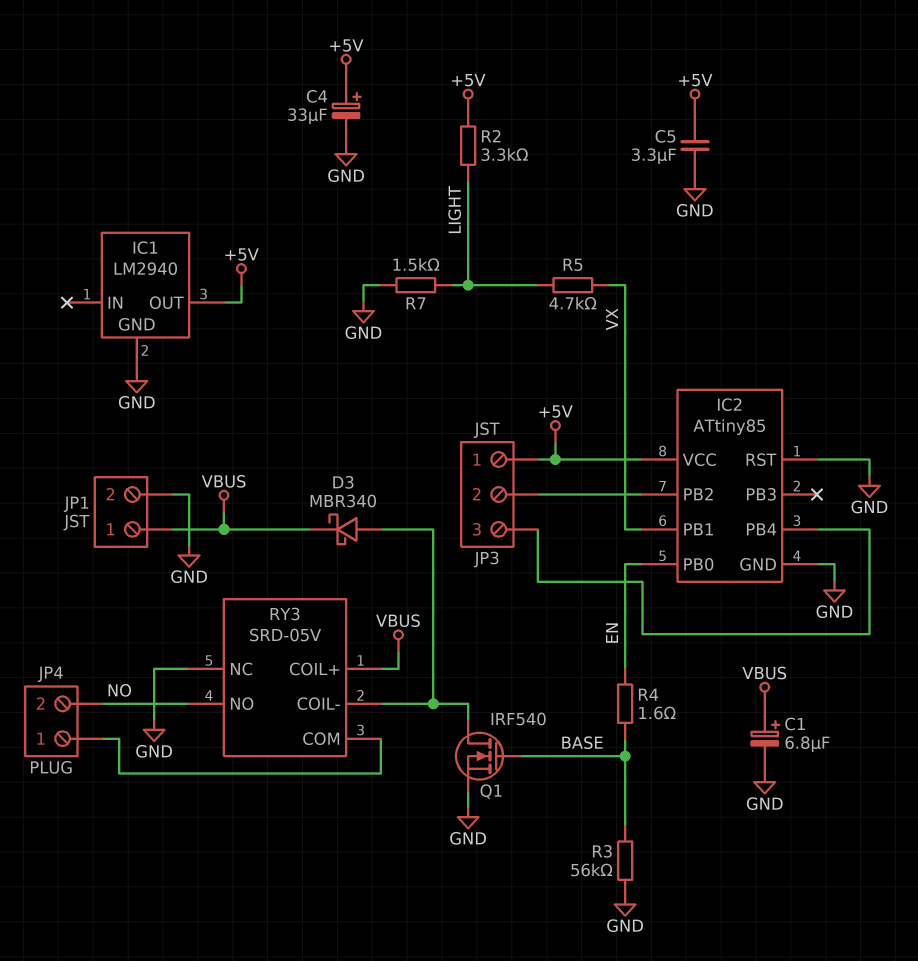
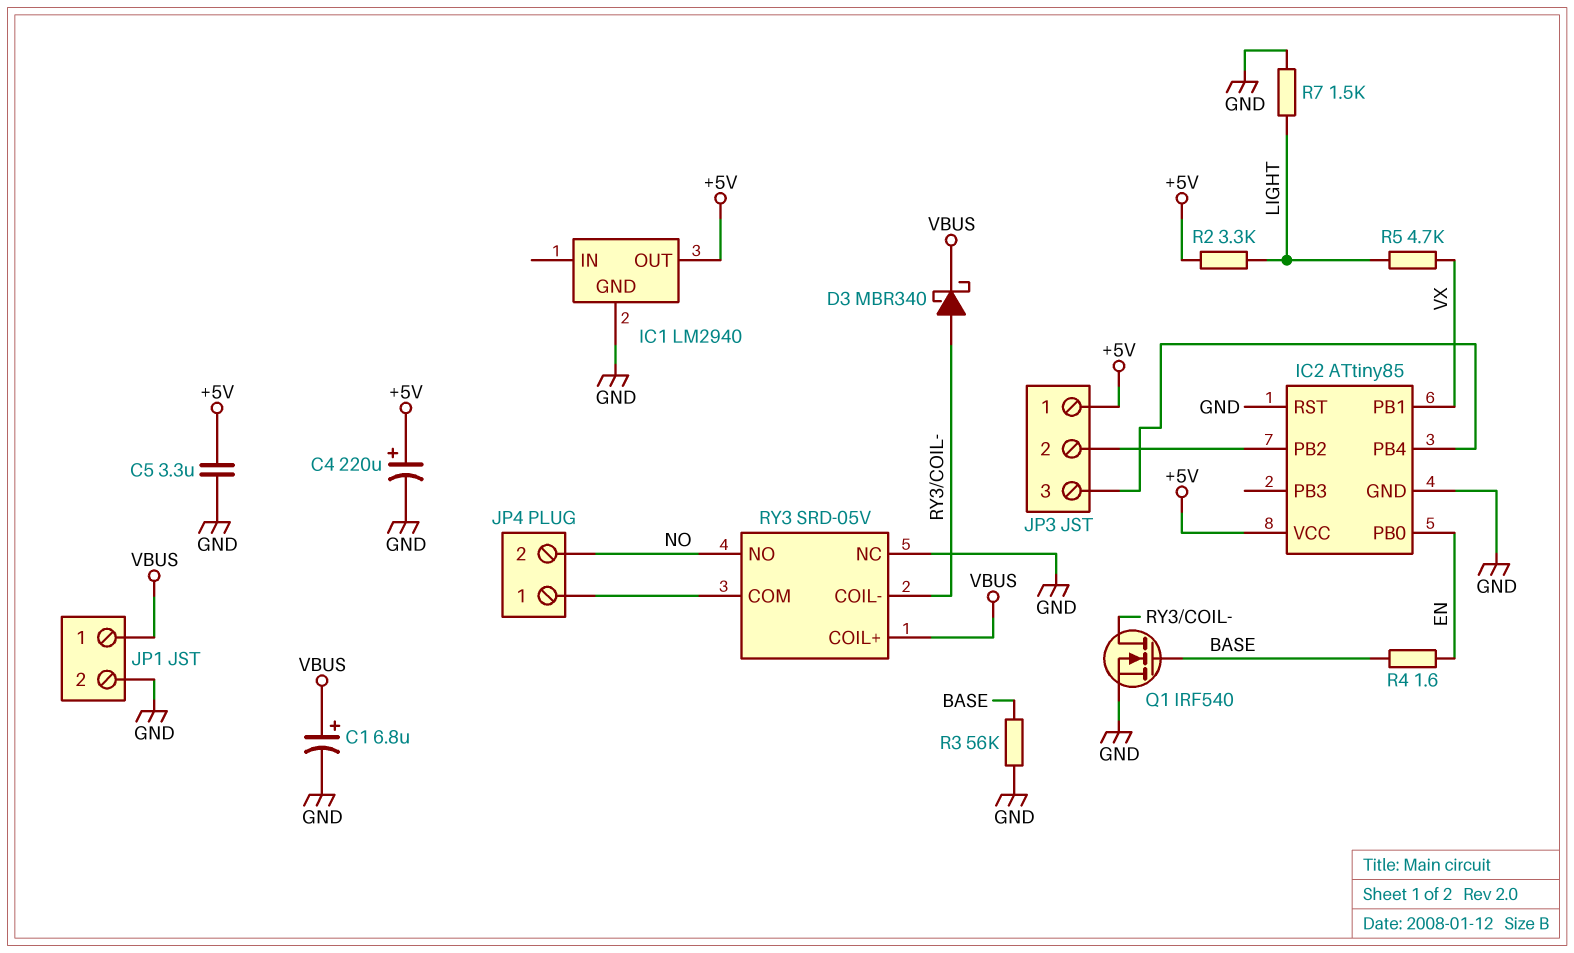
C4: 33uF (plus +5V, minus GND) -> 220uF (plus +5V, minus GND)

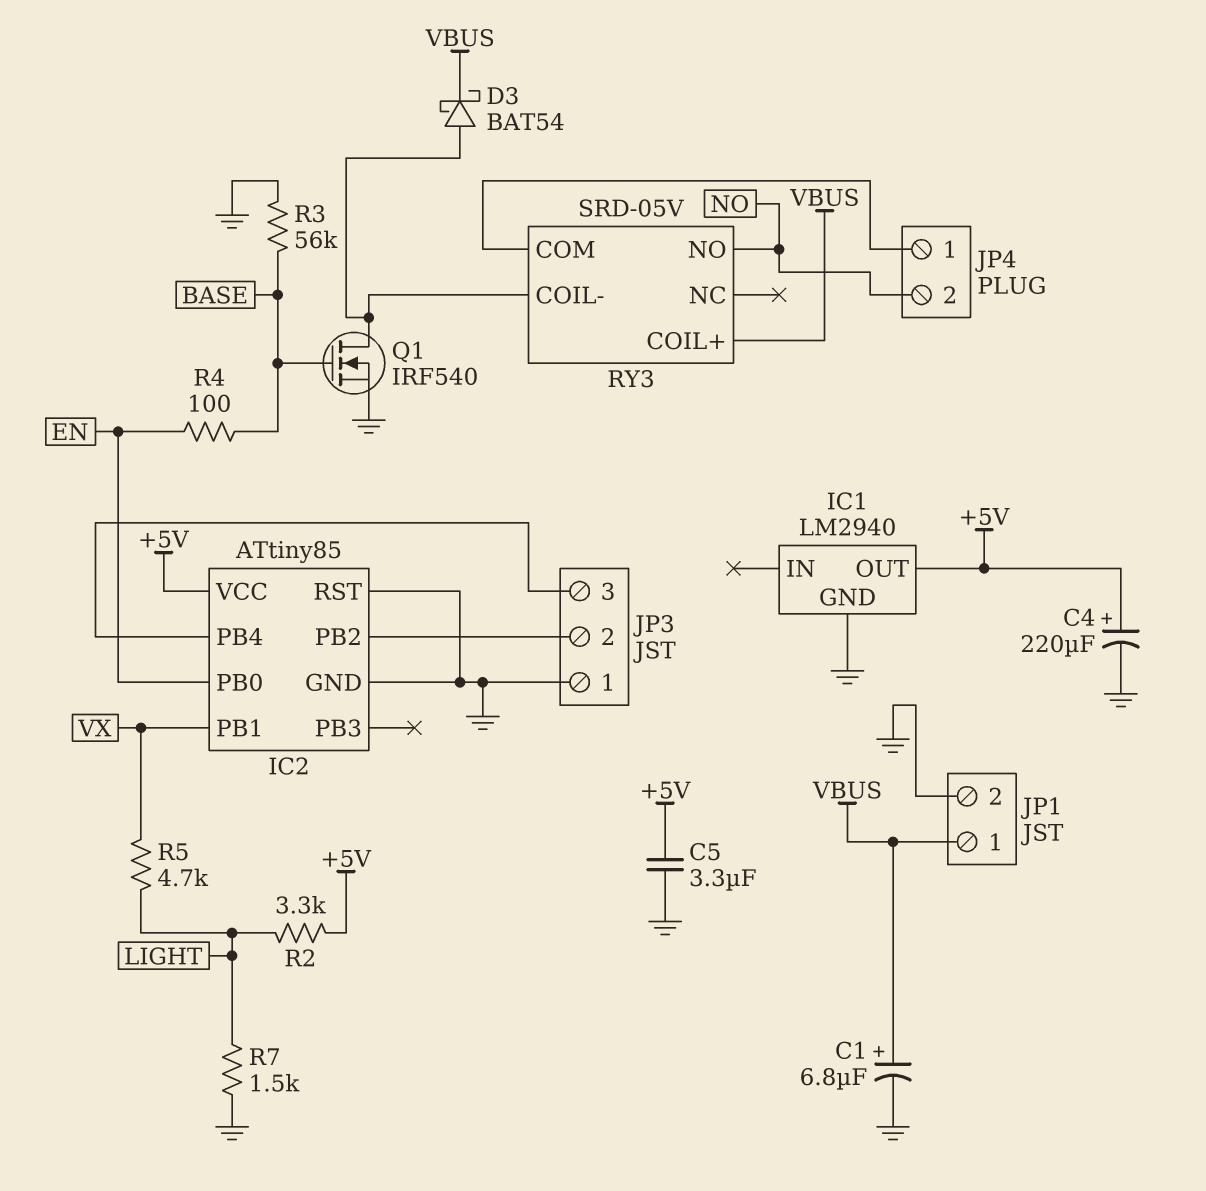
D3: schottky MBR340 (A RY3/COIL-, K VBUS) -> schottky BAT54 (A RY3/COIL-, K VBUS)
JP3 pin 1: +5V -> GND
R4: 1.6 (BASE, EN) -> 100 (BASE, EN)
RY3 pin NC: GND -> none

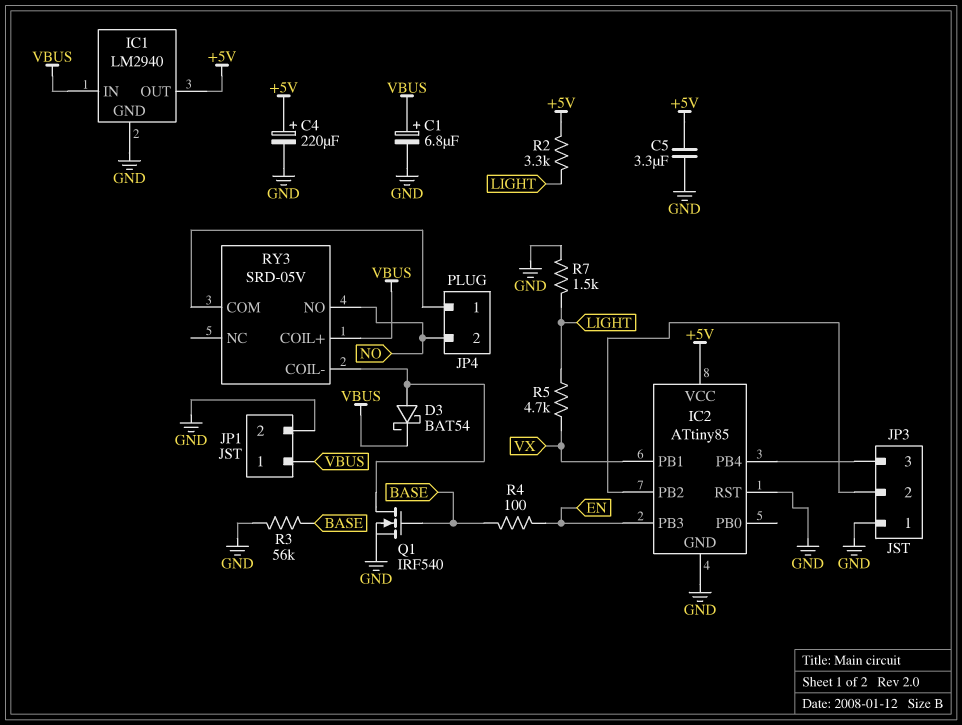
IC1 pin IN: none -> VBUS
IC2 pin PB0: EN -> none
IC2 pin PB3: none -> EN

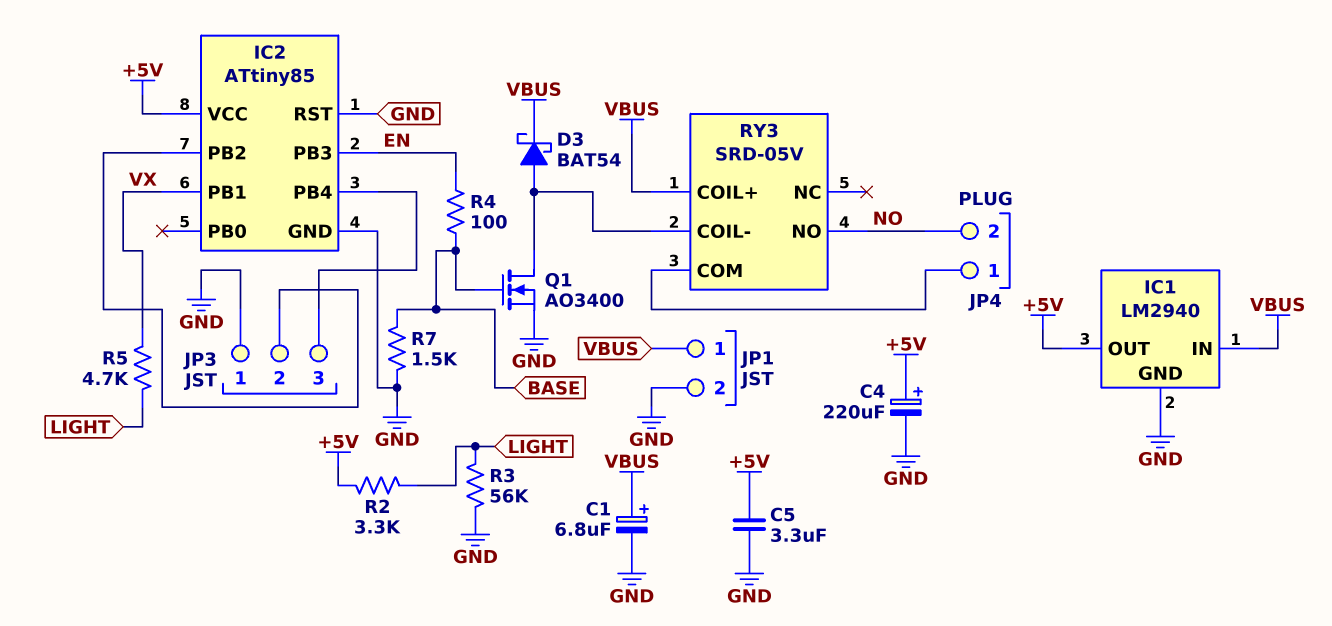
Q1: NMOS IRF540 (G BASE, D RY3/COIL-, S GND) -> NMOS AO3400 (G BASE, D RY3/COIL-, S GND)
R3: 56k (BASE, GND) -> 56k (GND, LIGHT)
R7: 1.5k (GND, LIGHT) -> 1.5k (BASE, GND)

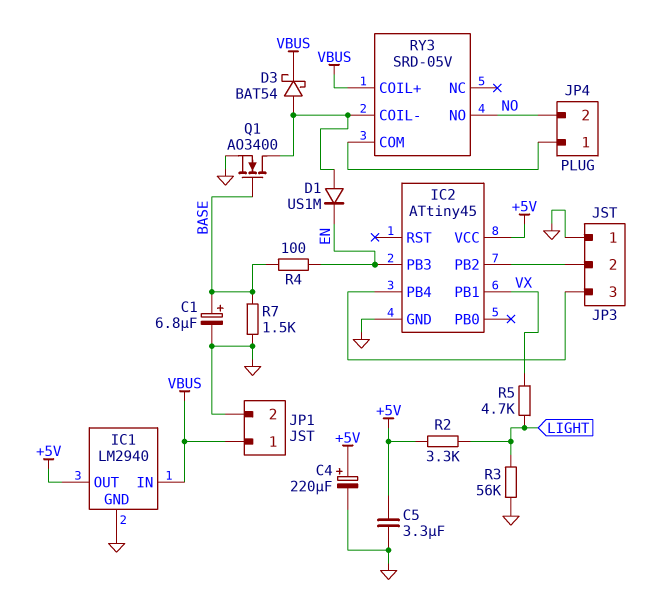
C1: 6.8uF (plus VBUS, minus GND) -> 6.8uF (plus BASE, minus GND)
D1: none -> diode US1M (A RY3/COIL-, K EN)
IC2: ATtiny85 -> ATtiny45
IC2 pin RST: GND -> none

